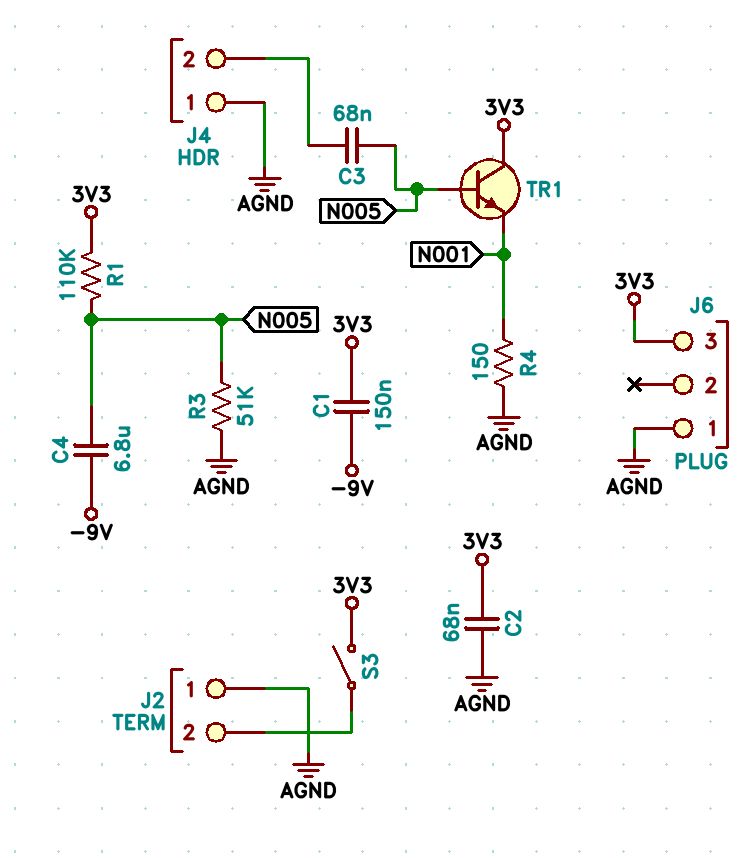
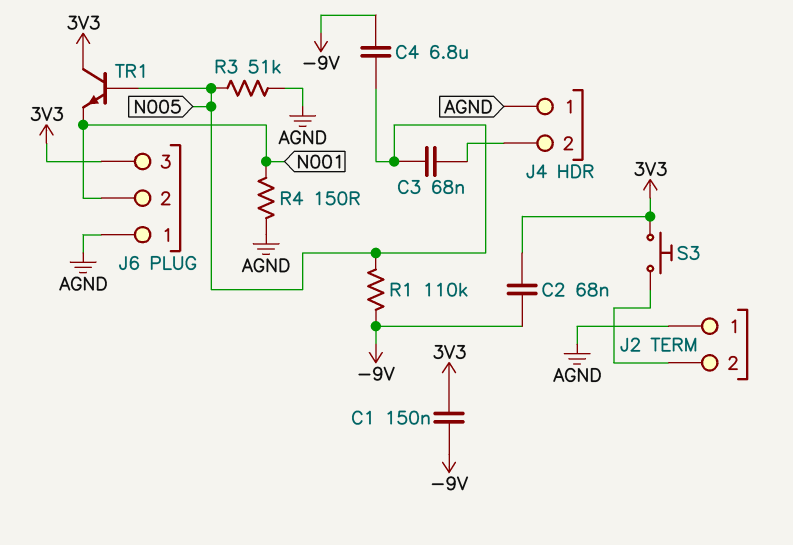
C2: 68nF (3V3, AGND) -> 68nF (-9V, 3V3)
J6 pin 2: none -> N001
R1: 110k (3V3, N005) -> 110k (-9V, N005)
S3: switch (3V3, J2/2) -> button (3V3, J2/2)

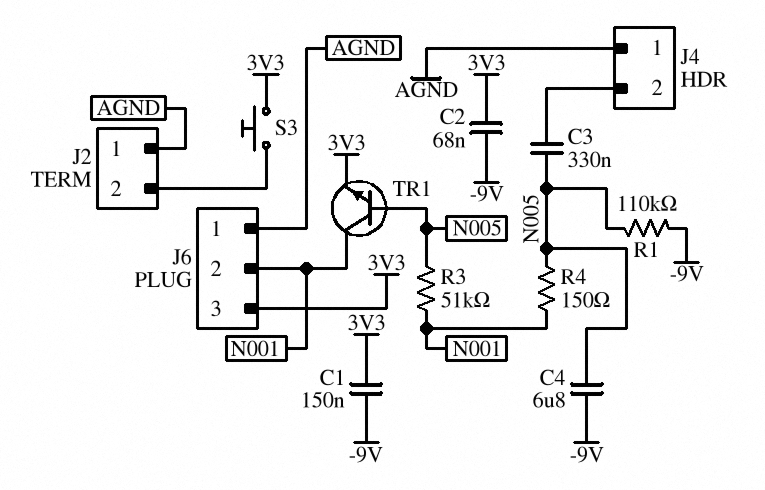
C3: 68nF (J4/2, N005) -> 330nF (J4/2, N005)
R3: 51k (AGND, N005) -> 51k (N001, N005)
R4: 150 (AGND, N001) -> 150 (N001, N005)
TR1: NPN (B N005, C 3V3, E N001) -> NPN (B N005, C N001, E 3V3)

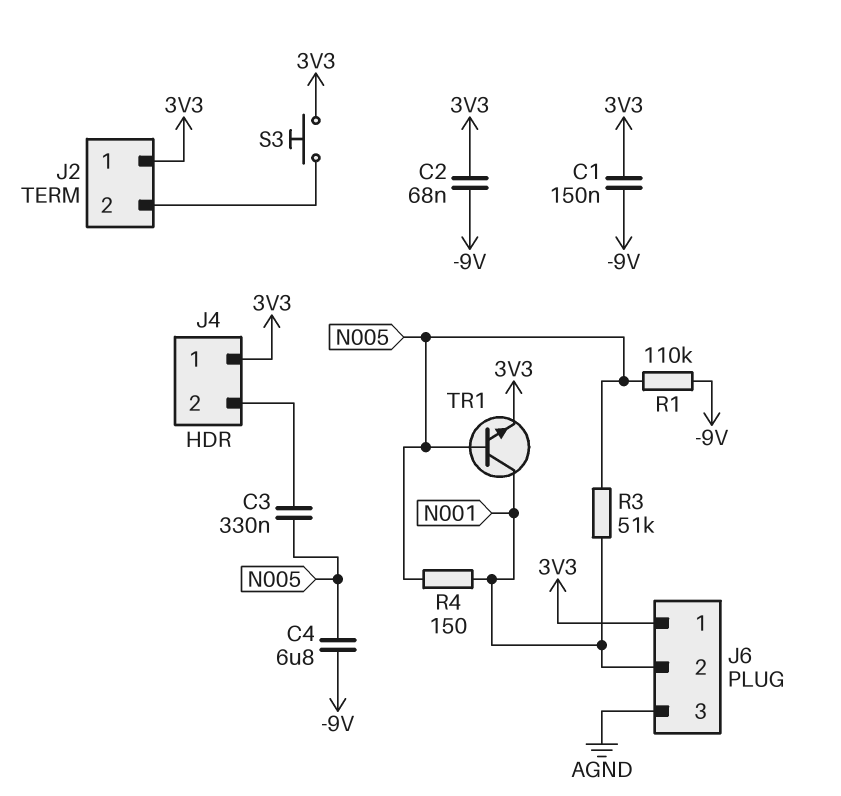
J2 pin 1: AGND -> 3V3
J4 pin 1: AGND -> 3V3
J6 pin 1: AGND -> 3V3
J6 pin 3: 3V3 -> AGND

